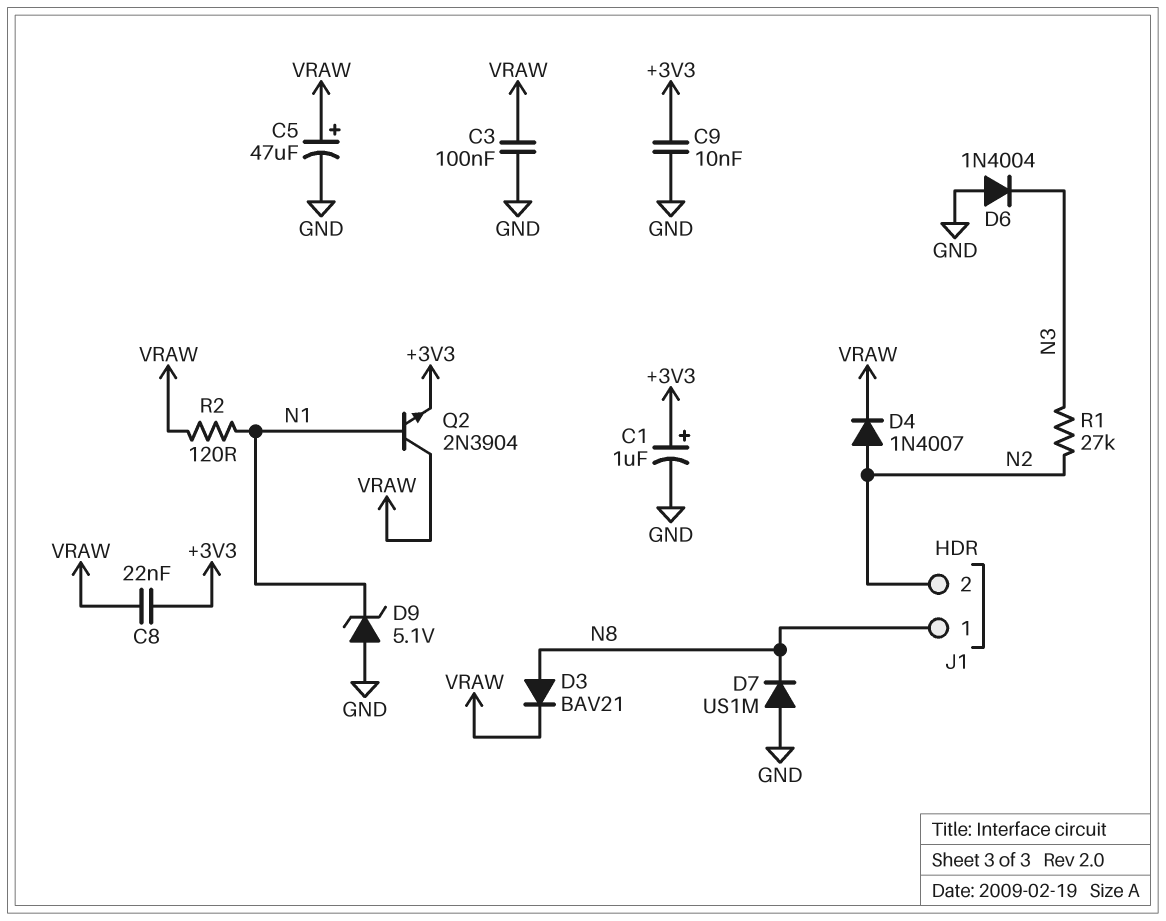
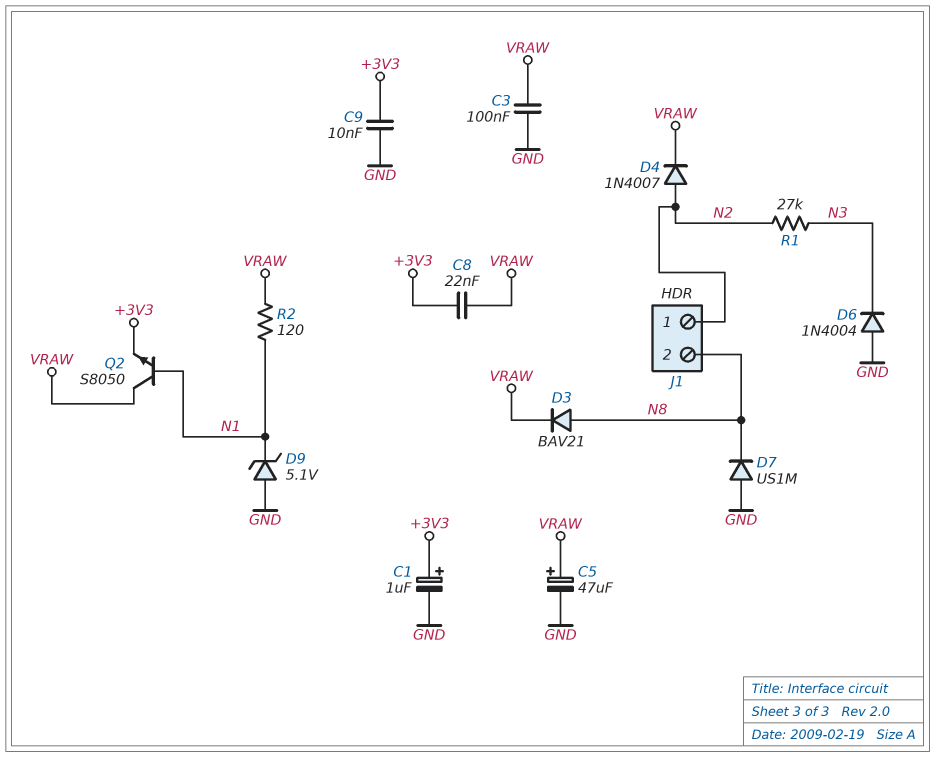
J1 pin 1: N8 -> N2
J1 pin 2: N2 -> N8
Q2: NPN 2N3904 (B N1, C VRAW, E +3V3) -> NPN S8050 (B N1, C VRAW, E +3V3)

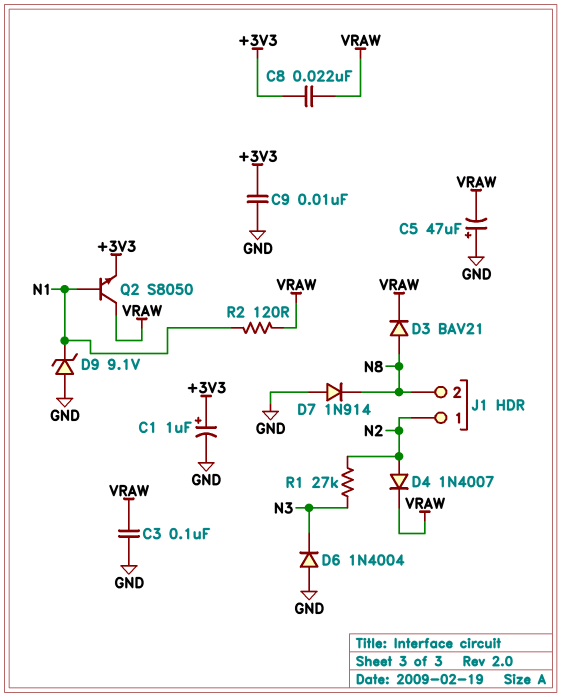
C5: 47uF (plus VRAW, minus GND) -> 47uF (plus GND, minus VRAW)
D7: diode US1M (A GND, K N8) -> diode 1N914 (A GND, K N8)
D9: zener 5.1V (A GND, K N1) -> zener 9.1V (A GND, K N1)

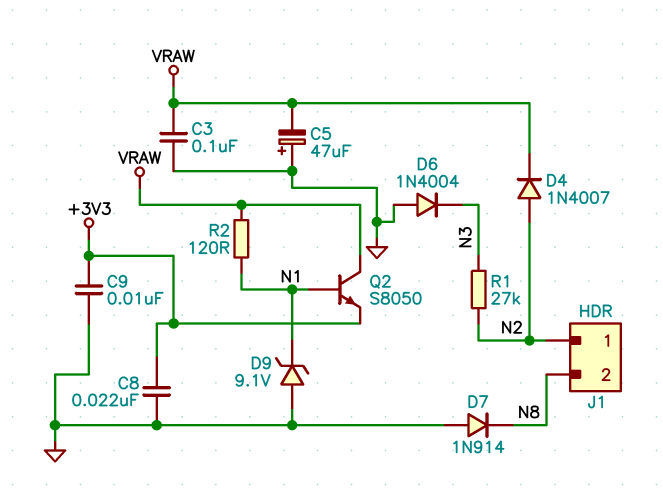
C1: 1uF (plus +3V3, minus GND) -> none
C8: 22nF (+3V3, VRAW) -> 22nF (+3V3, GND)
D3: diode BAV21 (A N8, K VRAW) -> none

